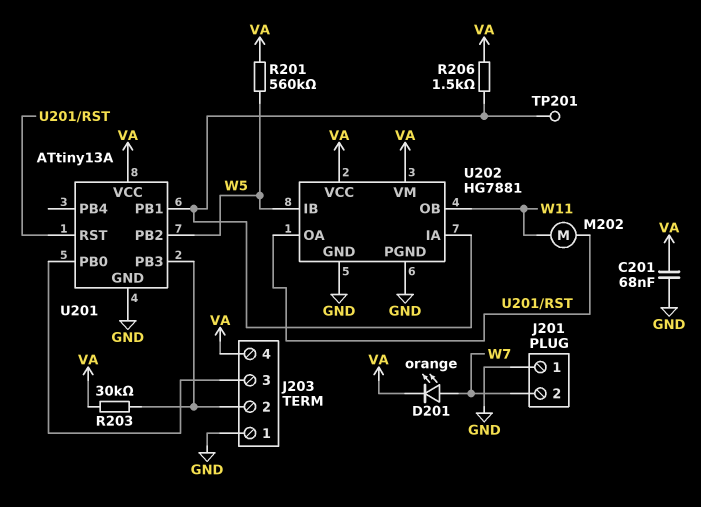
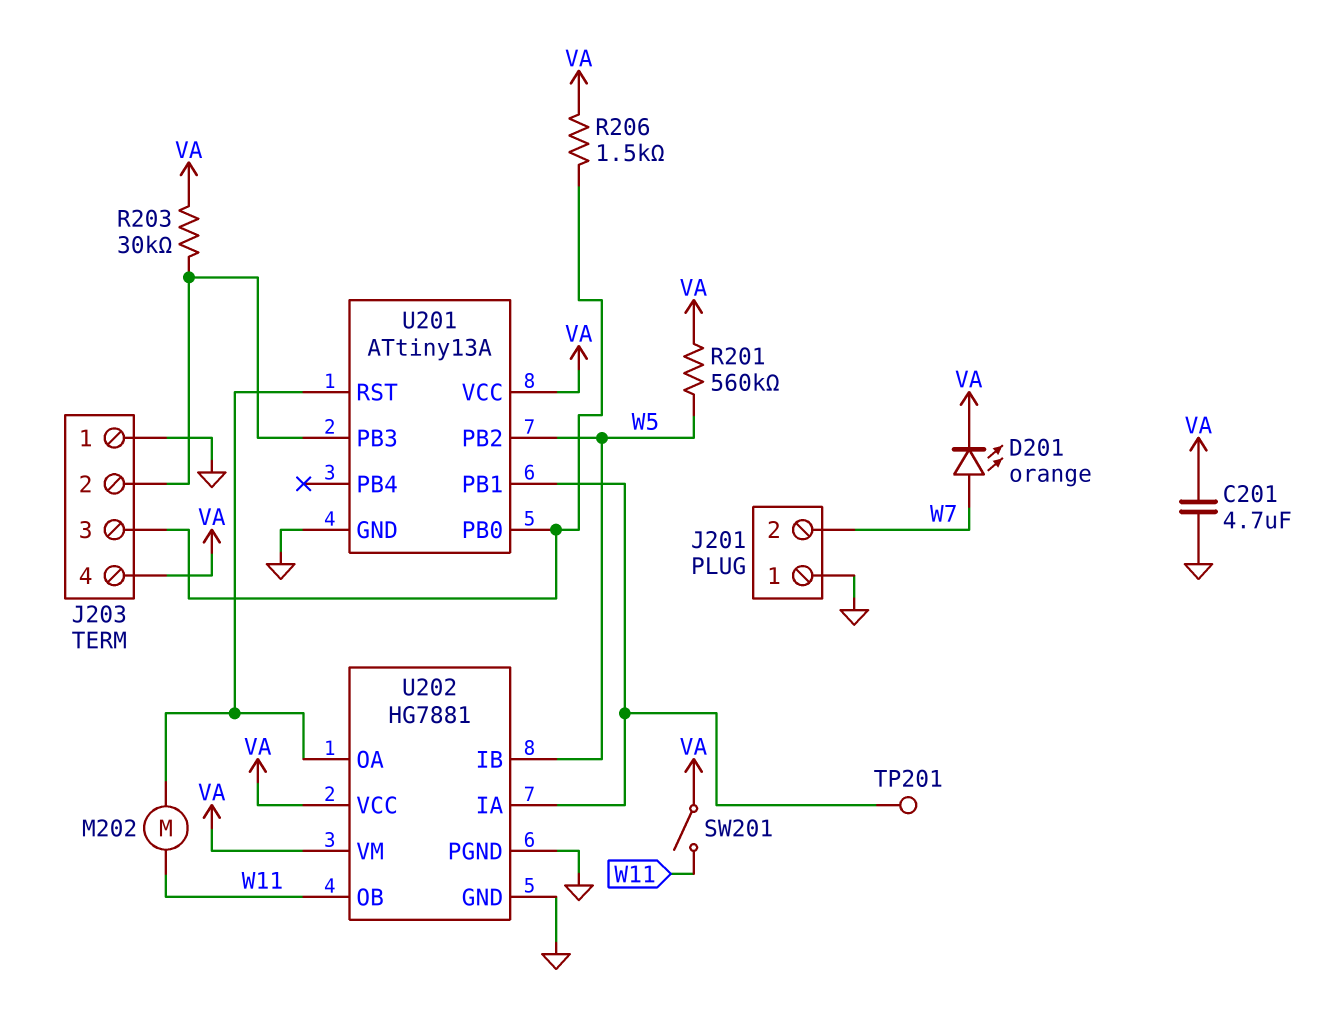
C201: 68nF (GND, VA) -> 4.7uF (GND, VA)
R206: 1.5k (U201/PB1, VA) -> 1.5k (J203/3, VA)
SW201: none -> switch (VA, W11)

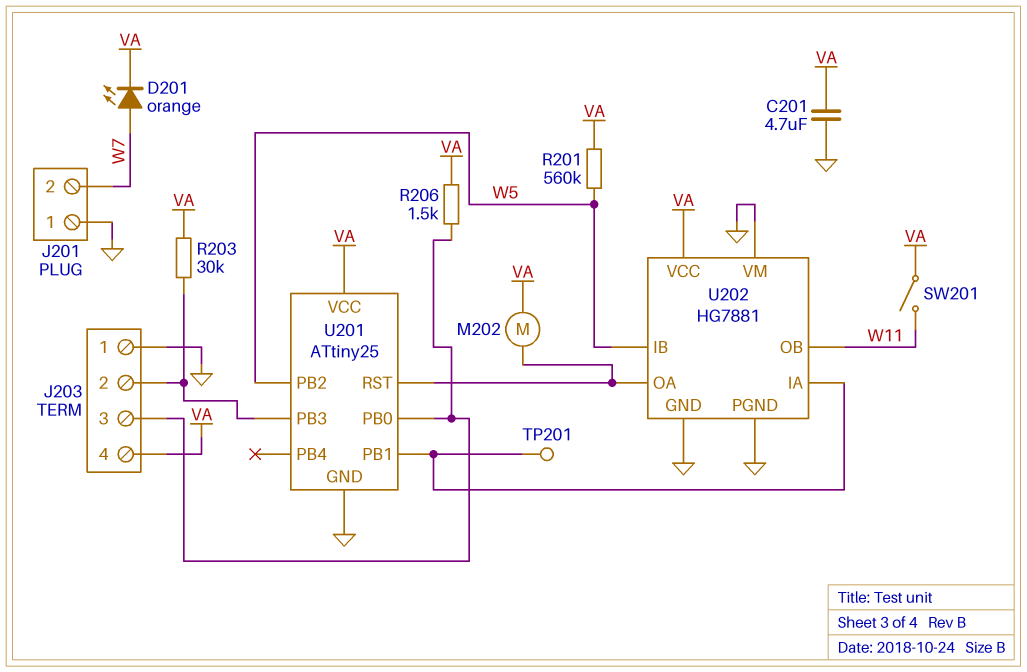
M202: motor (U201/RST, W11) -> motor (U201/RST, VA)
U201: ATtiny13A -> ATtiny25
U202 pin VM: VA -> GND

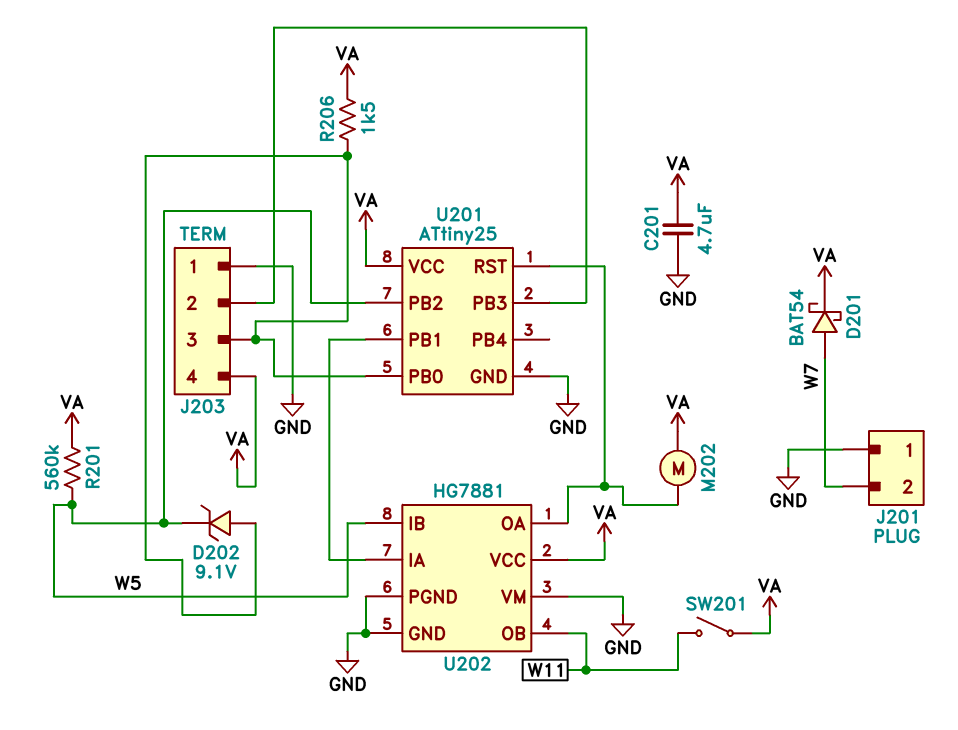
D201: LED orange (A W7, K VA) -> schottky BAT54 (A W7, K VA)
D202: none -> zener 9.1V (A J203/3, K W5)
R203: 30k (J203/2, VA) -> none
TP201: test point (U201/PB1) -> none

